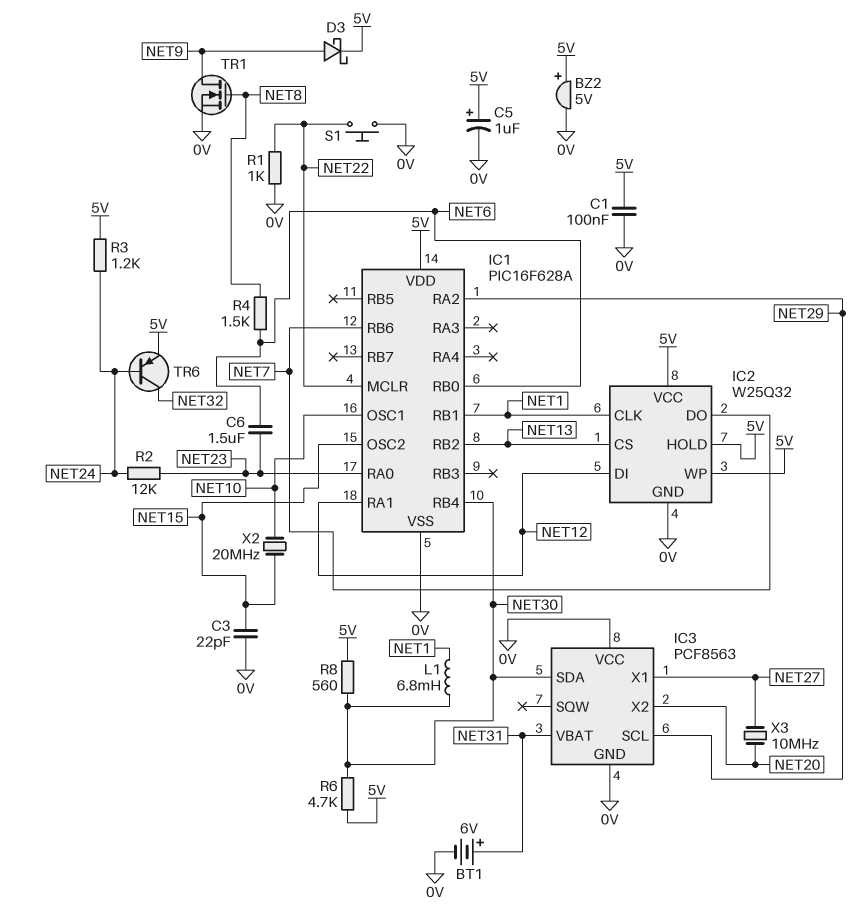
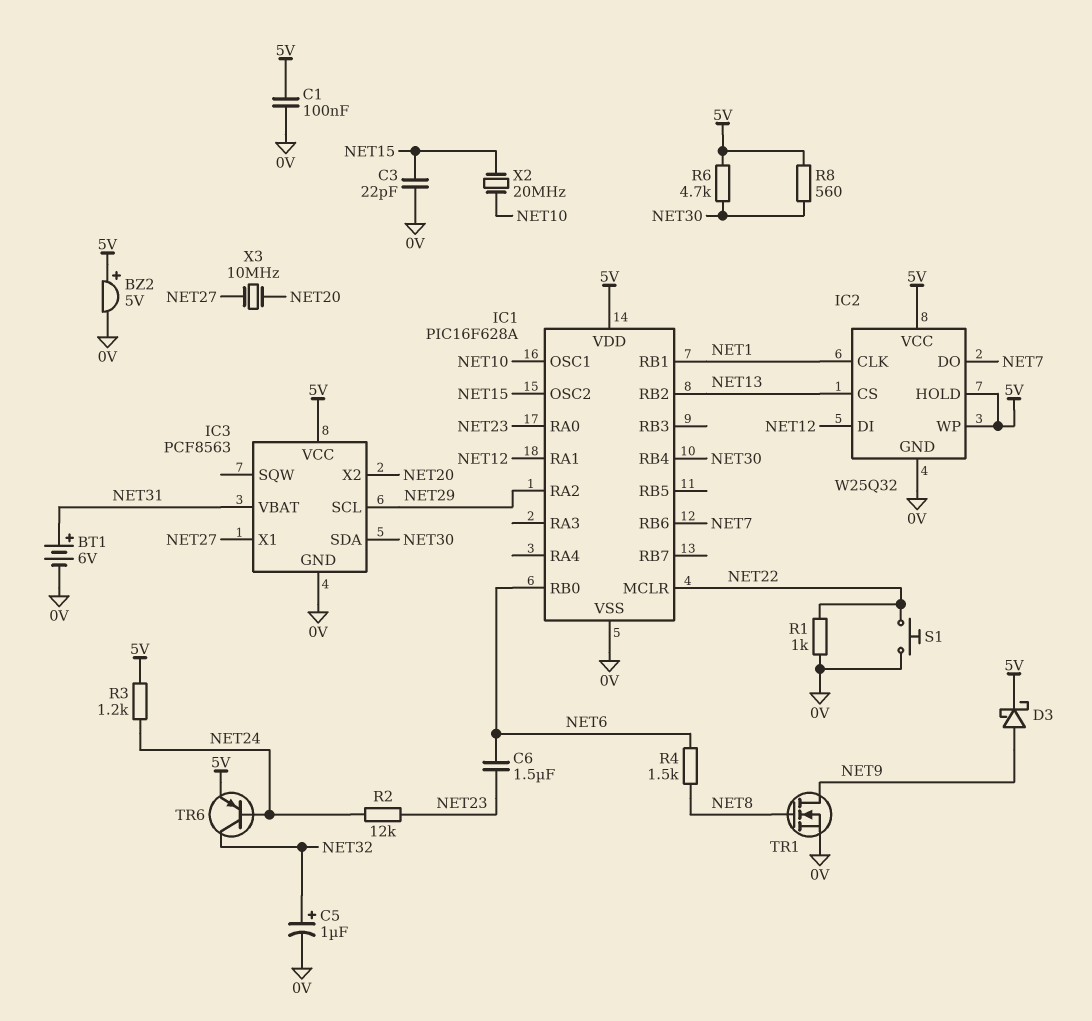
C5: 1uF (plus 5V, minus 0V) -> 1uF (plus NET32, minus 0V)
IC3 pin VCC: 0V -> 5V
L1: 6.8mH (NET1, NET30) -> none

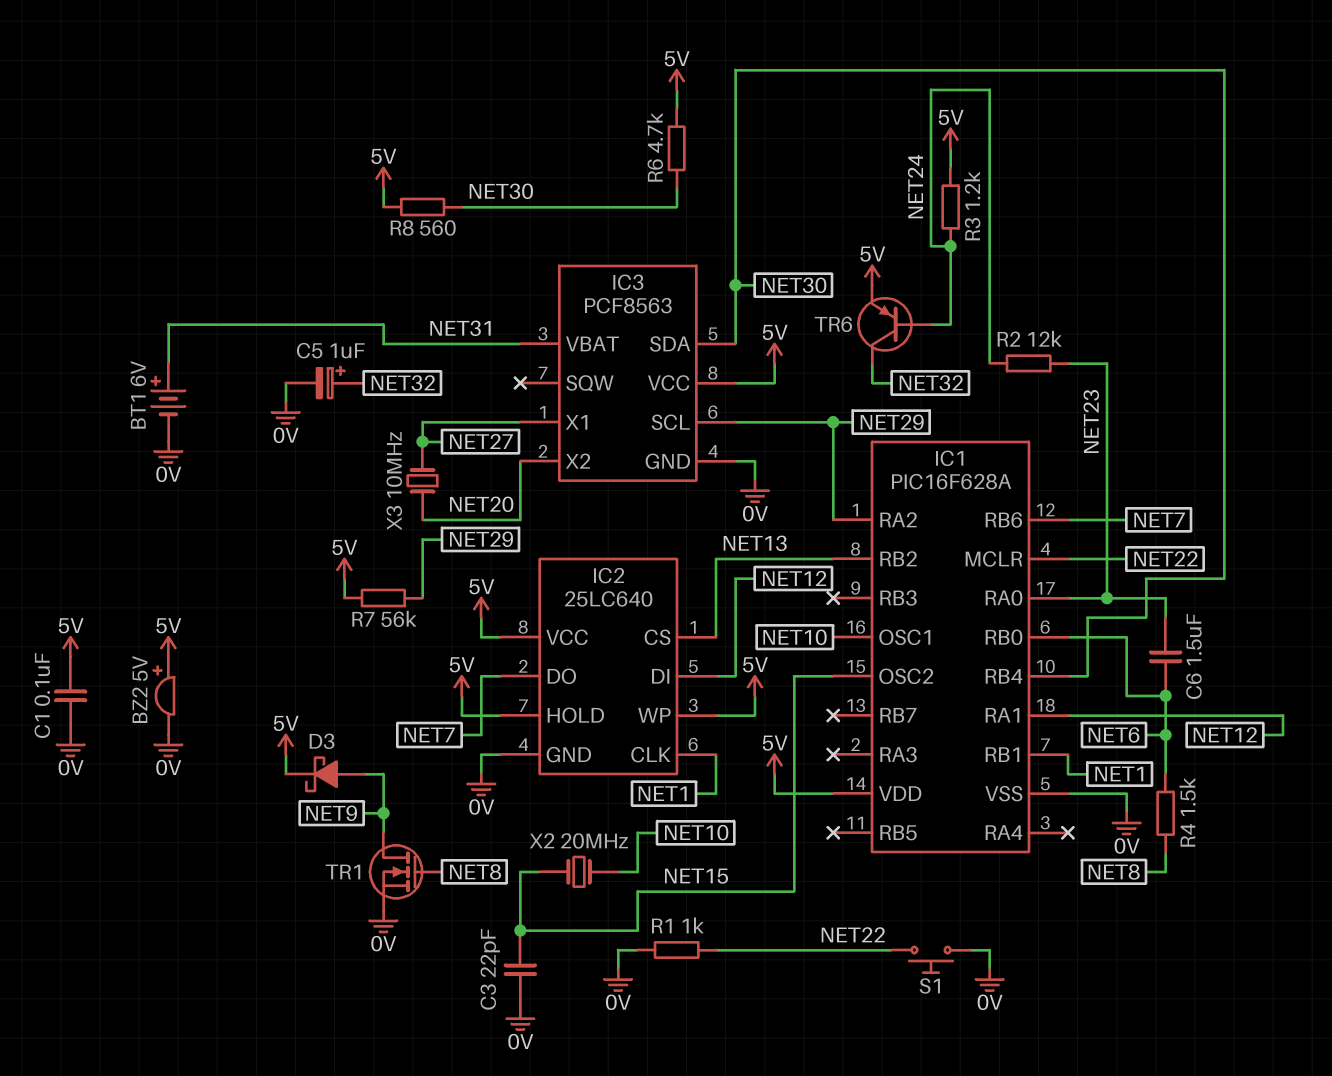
IC2: W25Q32 -> 25LC640
R7: none -> 56k (5V, NET29)

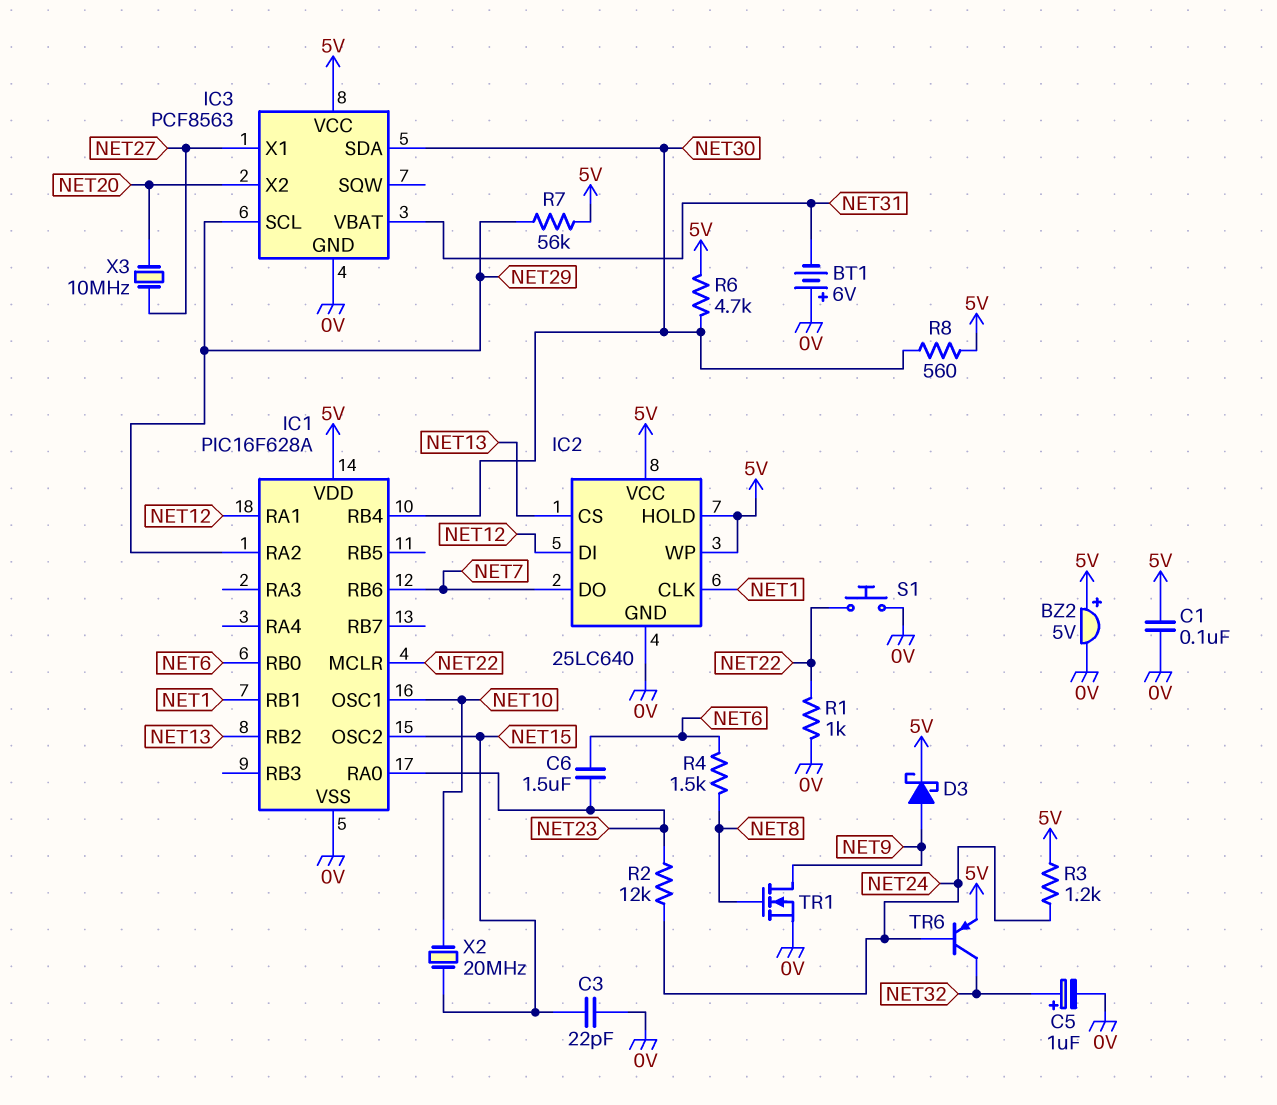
BT1: 6V (plus NET31, minus 0V) -> 6V (plus 0V, minus NET31)

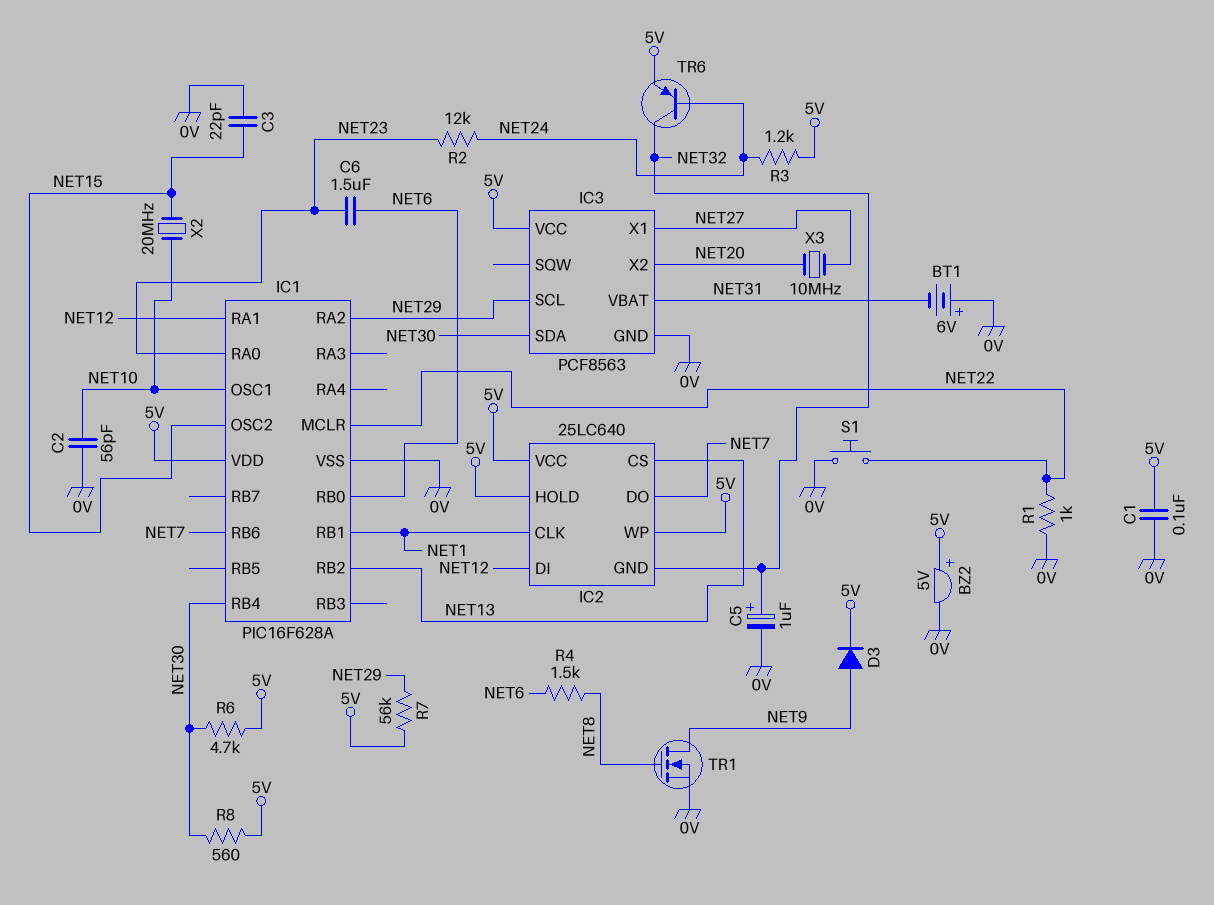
C2: none -> 56pF (0V, NET10)
D3: schottky (A NET9, K 5V) -> diode (A NET9, K 5V)
IC2 pin GND: 0V -> NET32

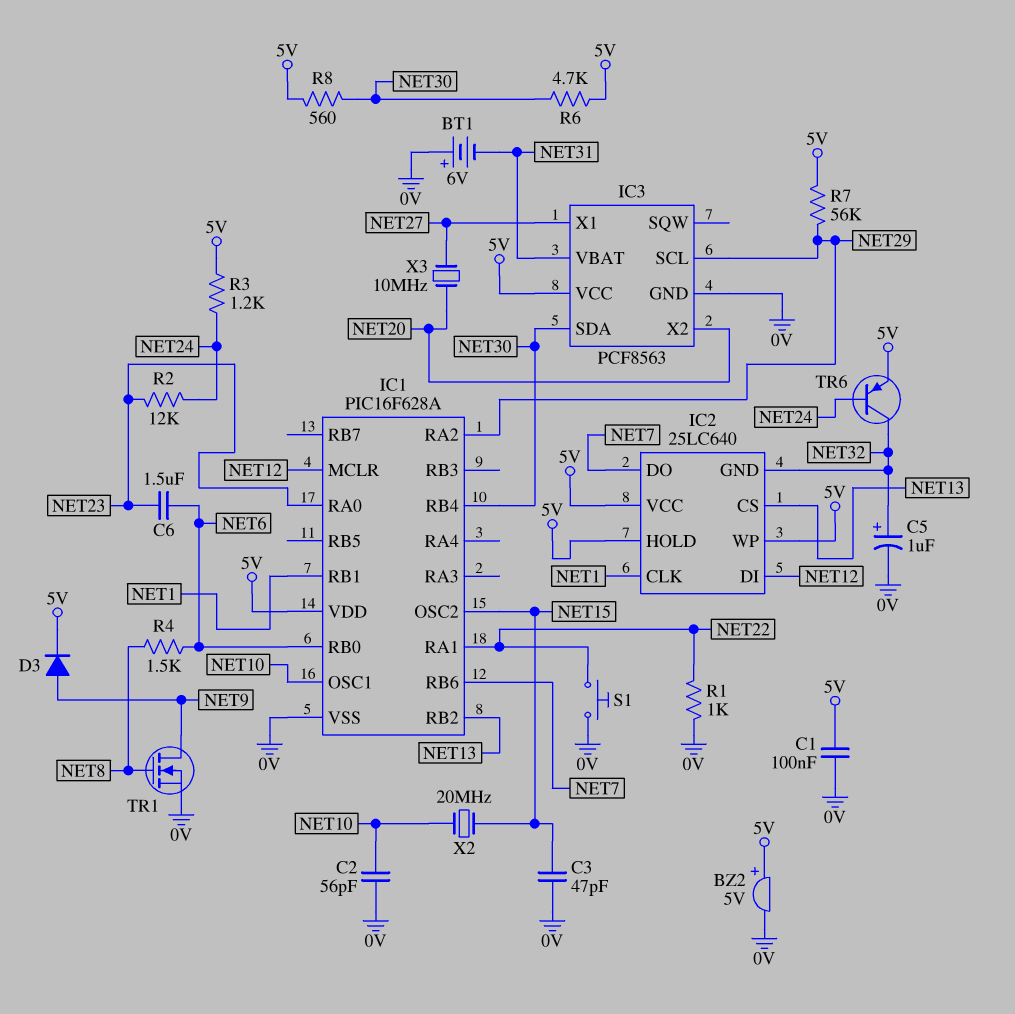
C3: 22pF (0V, NET15) -> 47pF (0V, NET15)
IC1 pin MCLR: NET22 -> NET12
IC1 pin RA1: NET12 -> NET22

